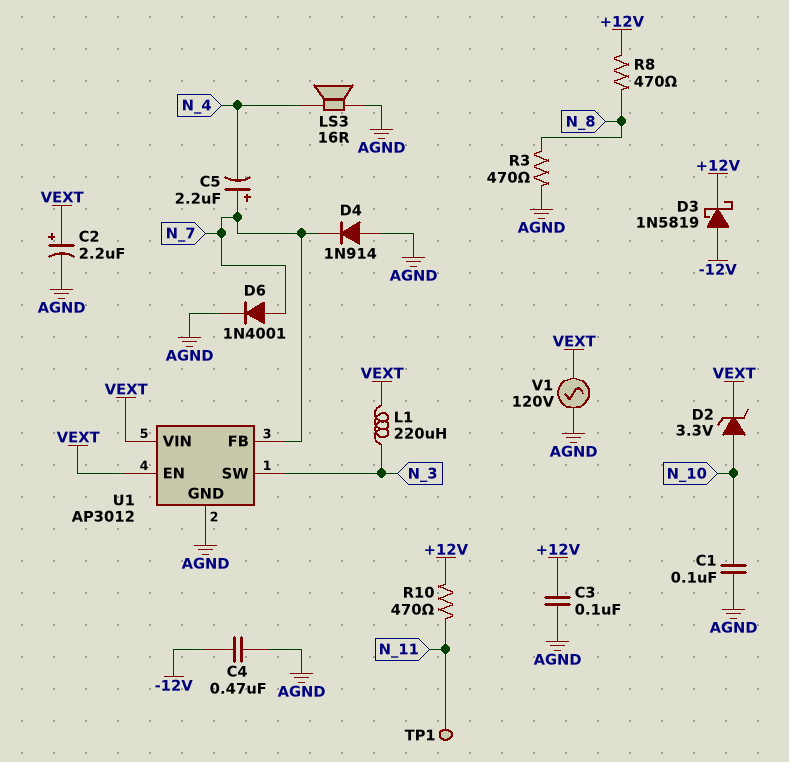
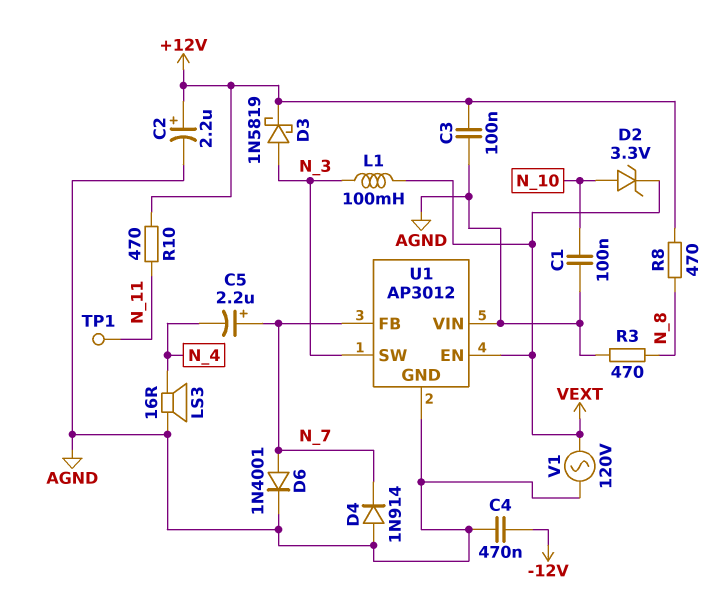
C2: 2.2uF (plus VEXT, minus AGND) -> 2.2uF (plus +12V, minus AGND)
D3: schottky 1N5819 (A -12V, K +12V) -> schottky 1N5819 (A N_3, K +12V)
L1: 220uH (N_3, VEXT) -> 100mH (N_3, VEXT)
U1 pin VIN: VEXT -> AGND

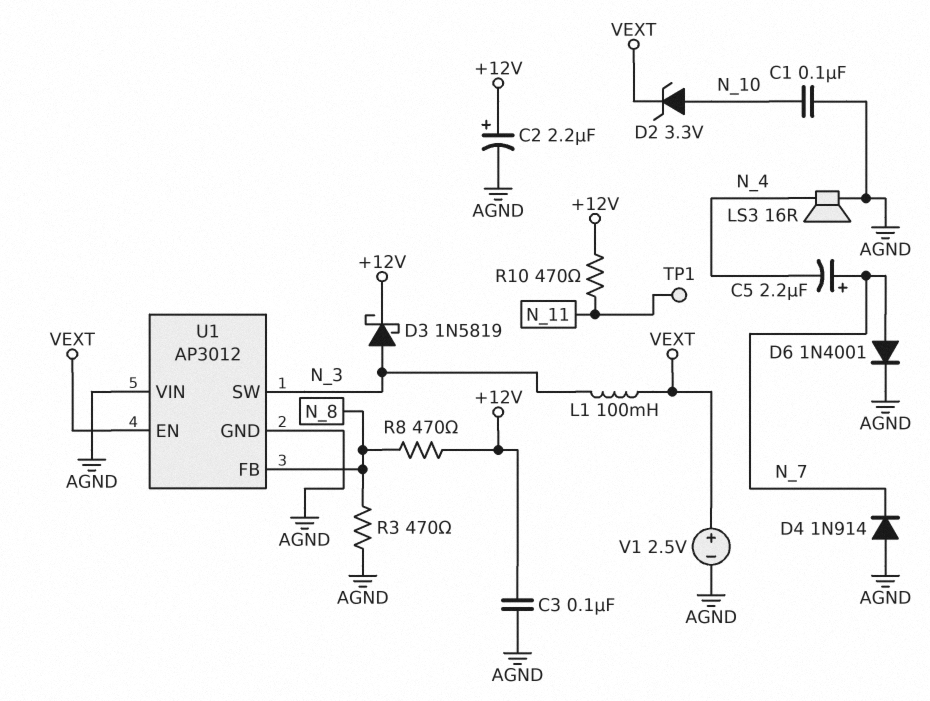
C4: 470nF (-12V, AGND) -> none
U1 pin FB: N_7 -> N_8
V1: AC 120V (AGND, VEXT) -> 2.5V (plus VEXT, minus AGND)

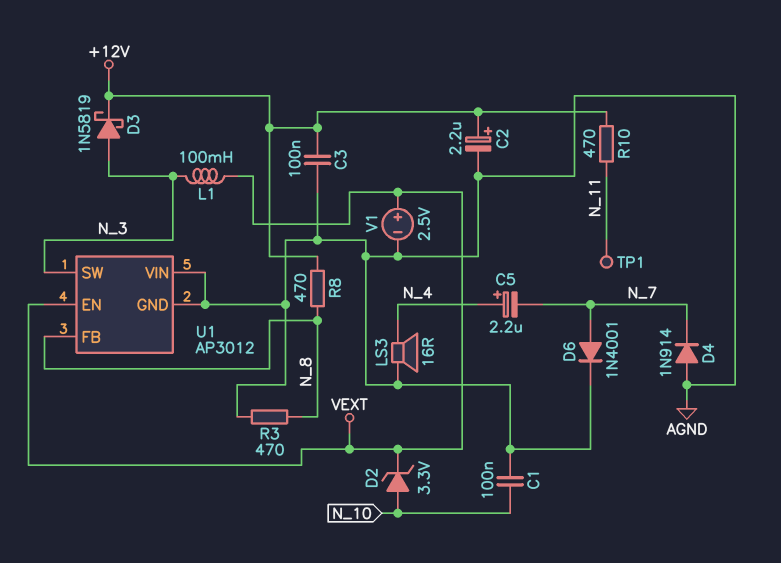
C5: 2.2uF (plus N_7, minus N_4) -> 2.2uF (plus N_4, minus N_7)

